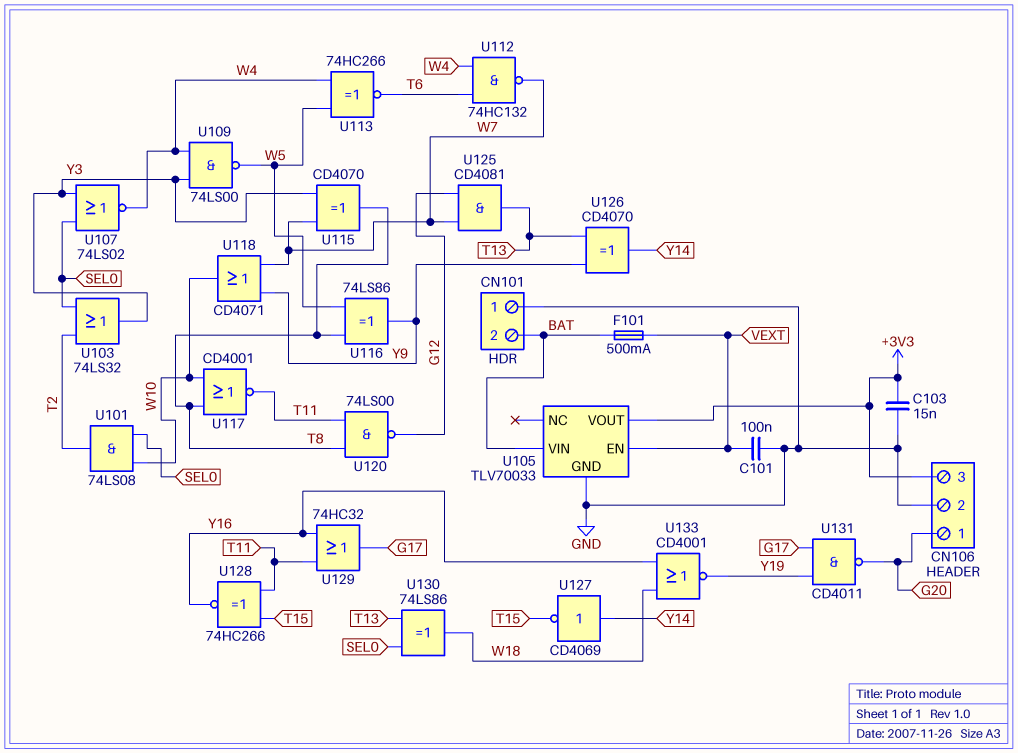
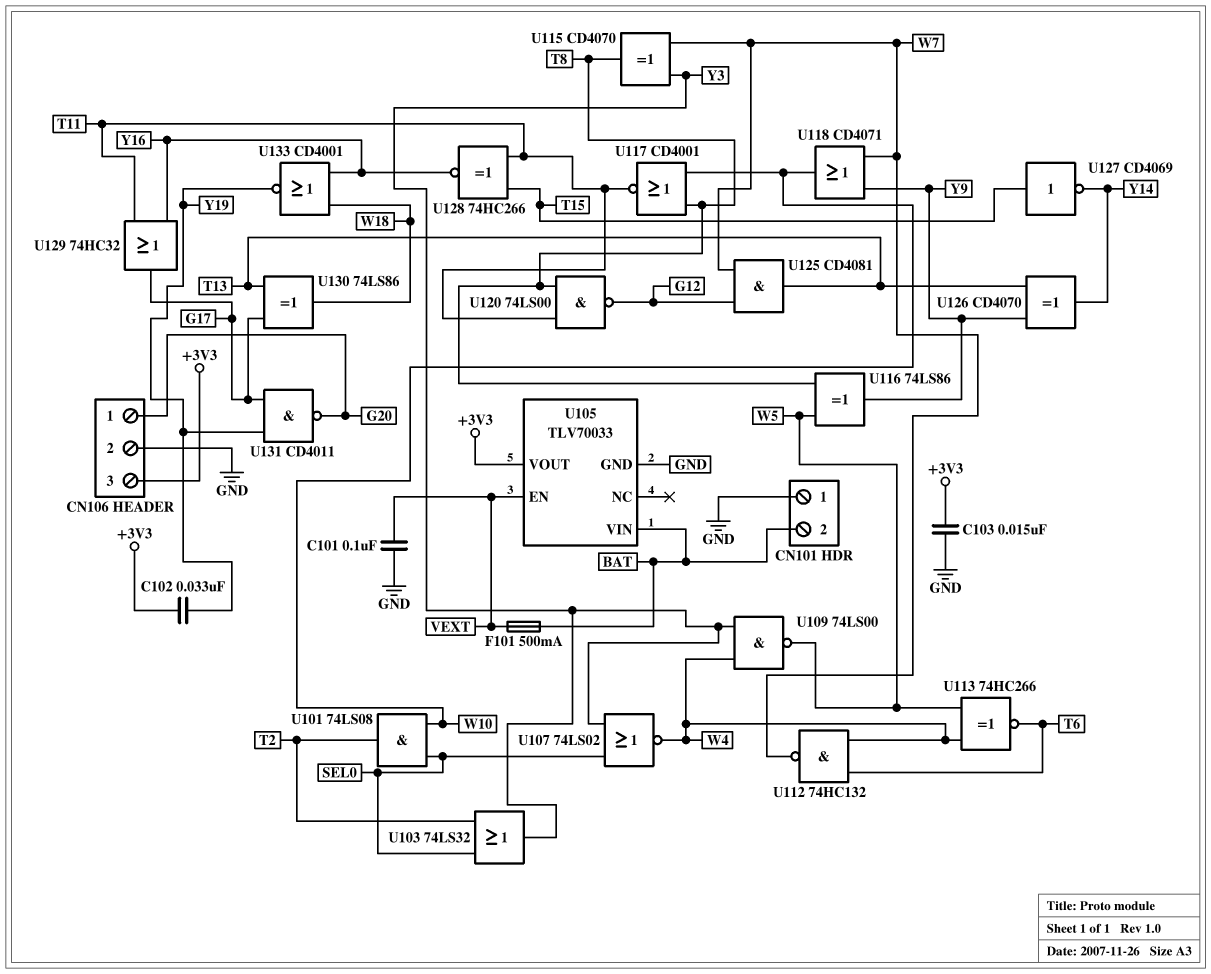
C102: none -> 33nF (+3V3, Y19)
U127: NOT CD4069 (in Y14, out T15) -> NOT CD4069 (in T15, out Y14)
U130: XOR 74LS86 (in SEL0, in T13, out W18) -> XOR 74LS86 (in G17, in T13, out W18)

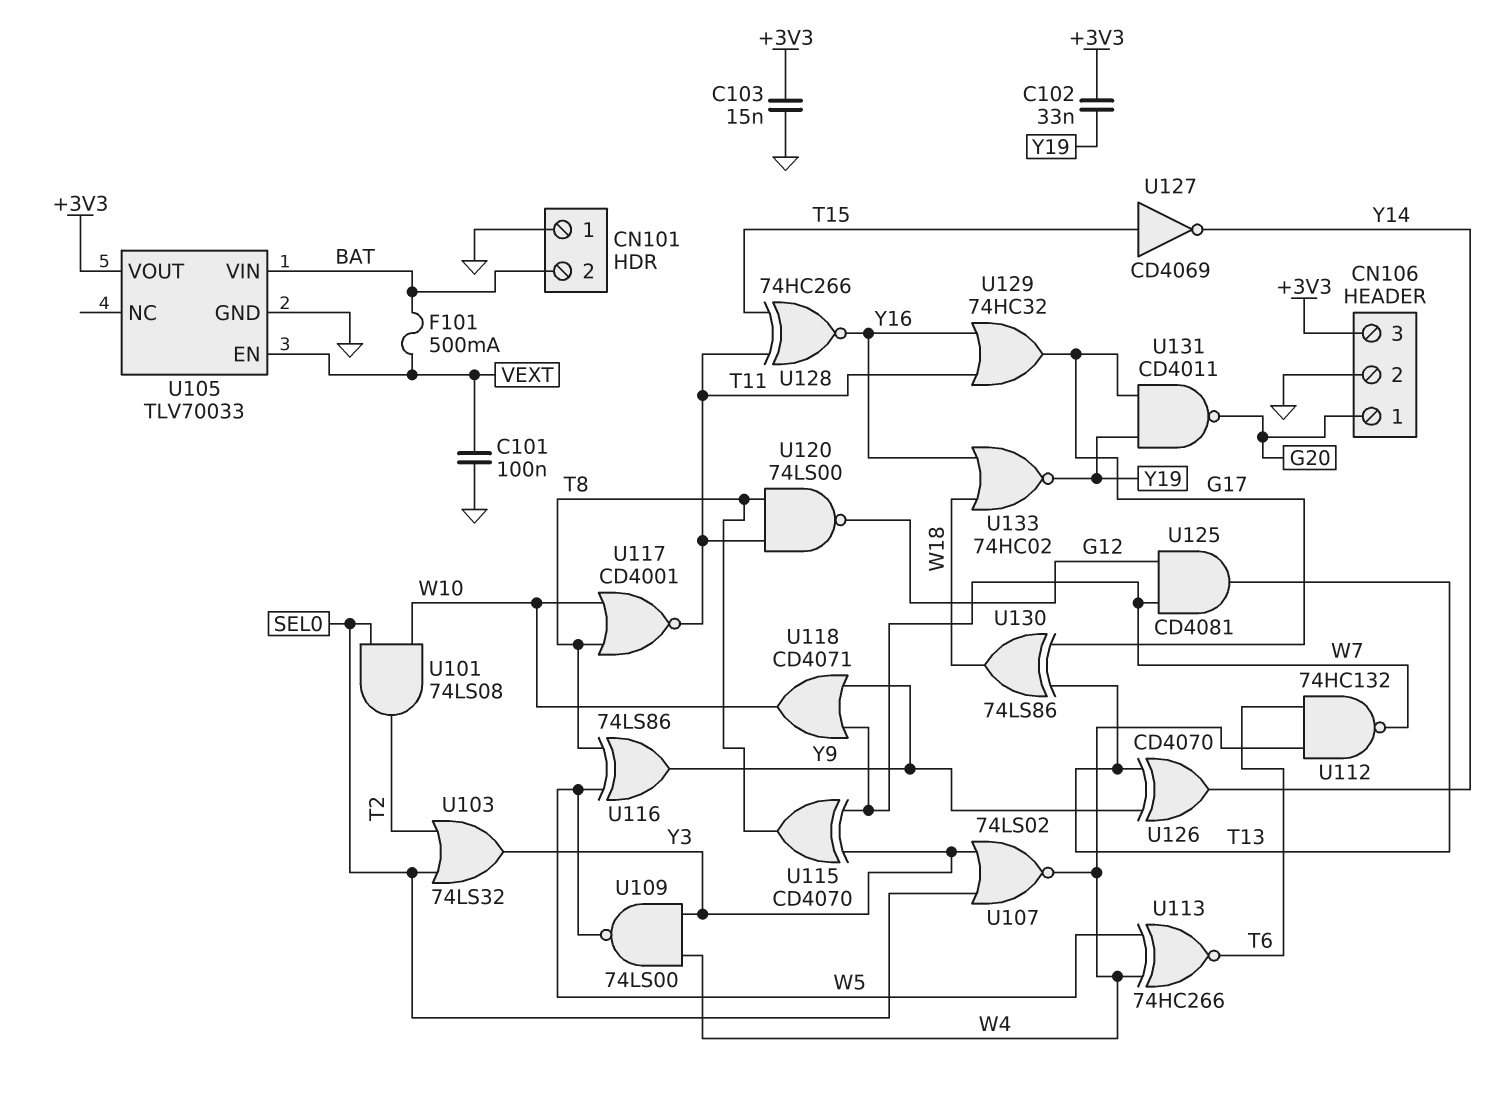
U133: NOR CD4001 (in W18, in Y16, out Y19) -> NOR 74HC02 (in W18, in Y16, out Y19)

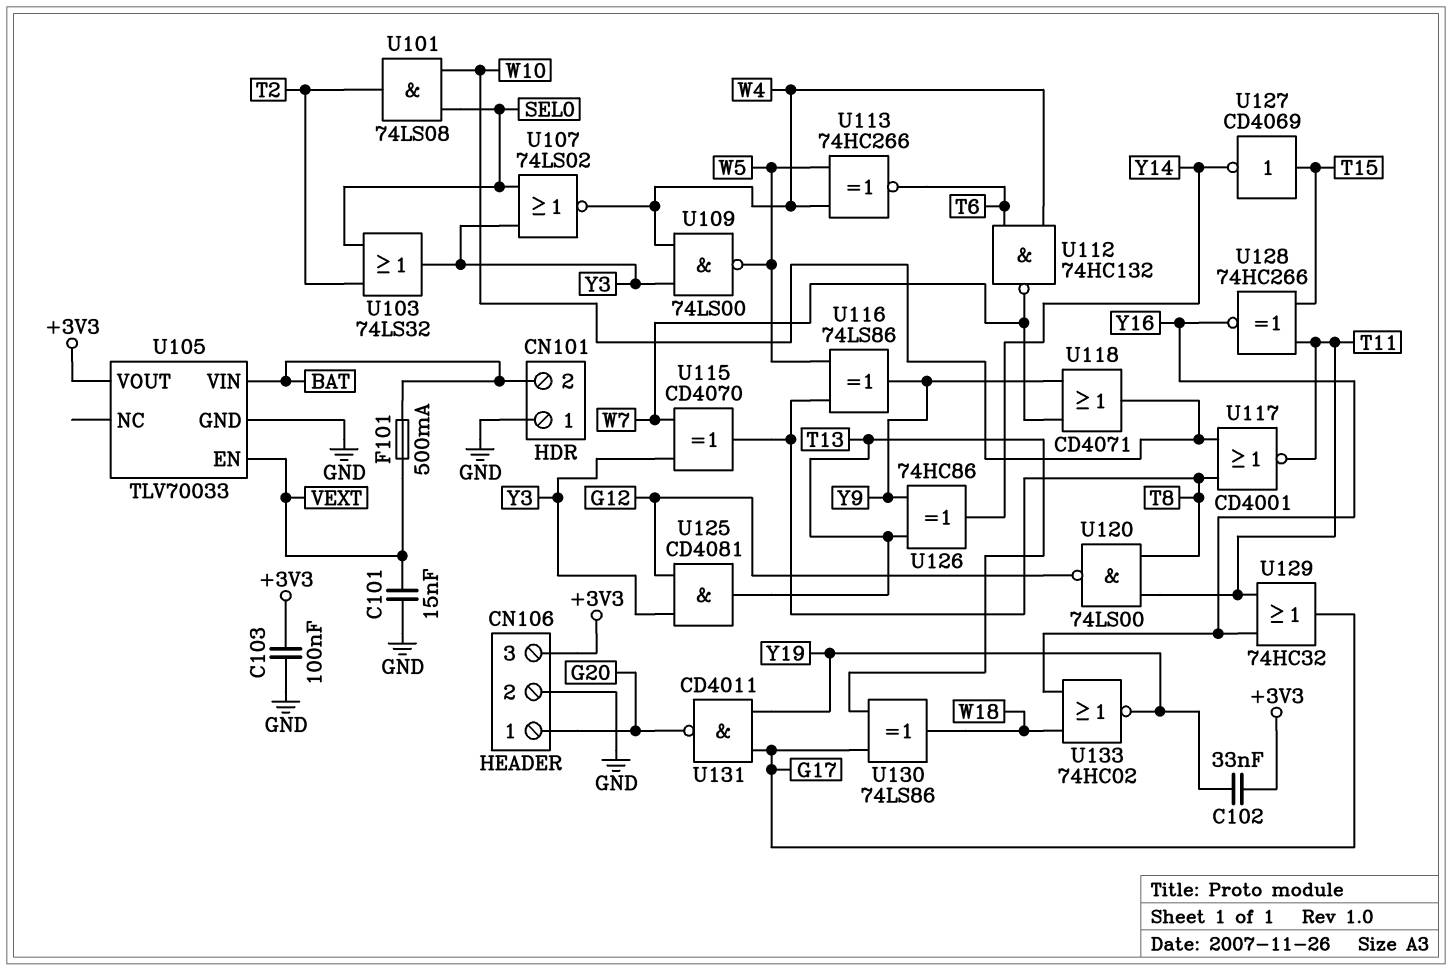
C101: 100nF (GND, VEXT) -> 15nF (GND, VEXT)
C103: 15nF (+3V3, GND) -> 100nF (+3V3, GND)
U125: AND CD4081 (in G12, in W7, out T13) -> AND CD4081 (in G12, in Y3, out T13)
U126: XOR CD4070 (in T13, in Y9, out Y14) -> XOR 74HC86 (in T13, in Y9, out Y14)

